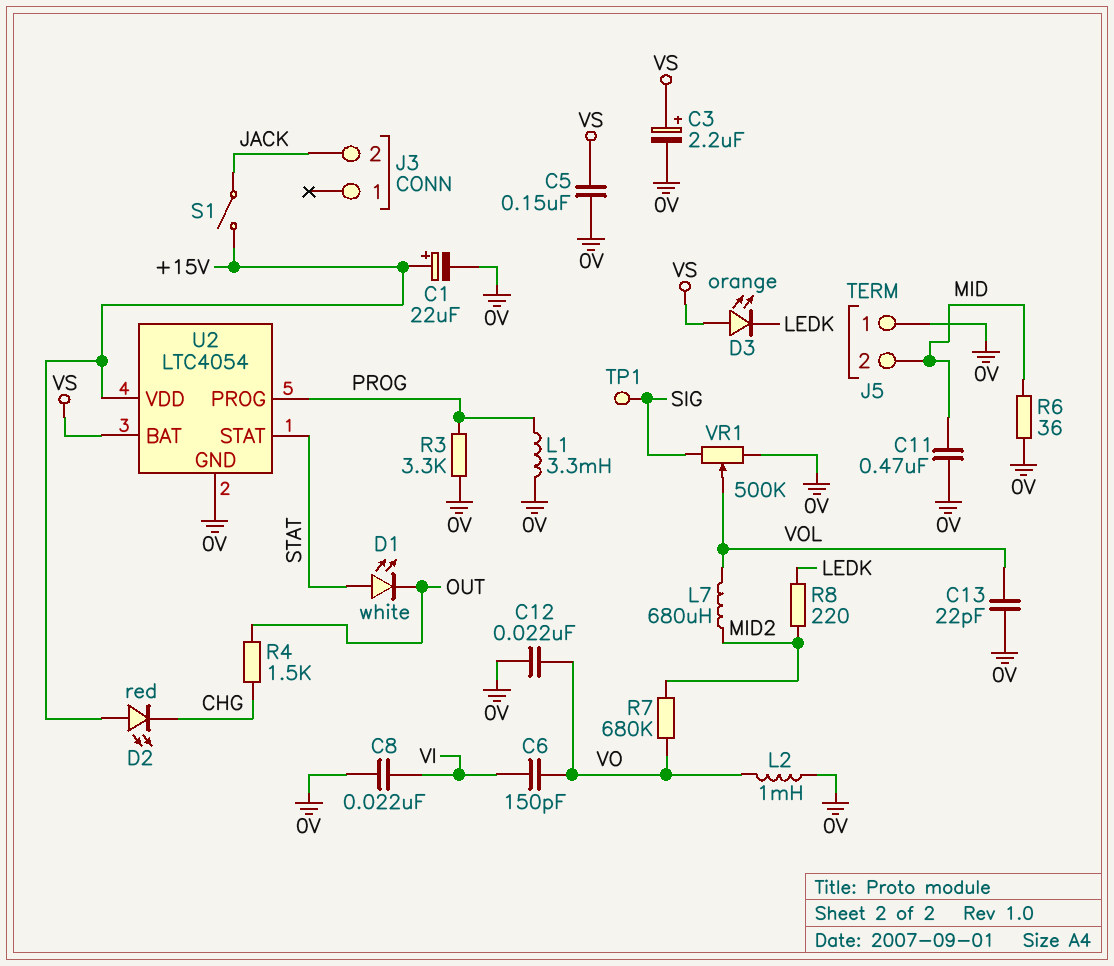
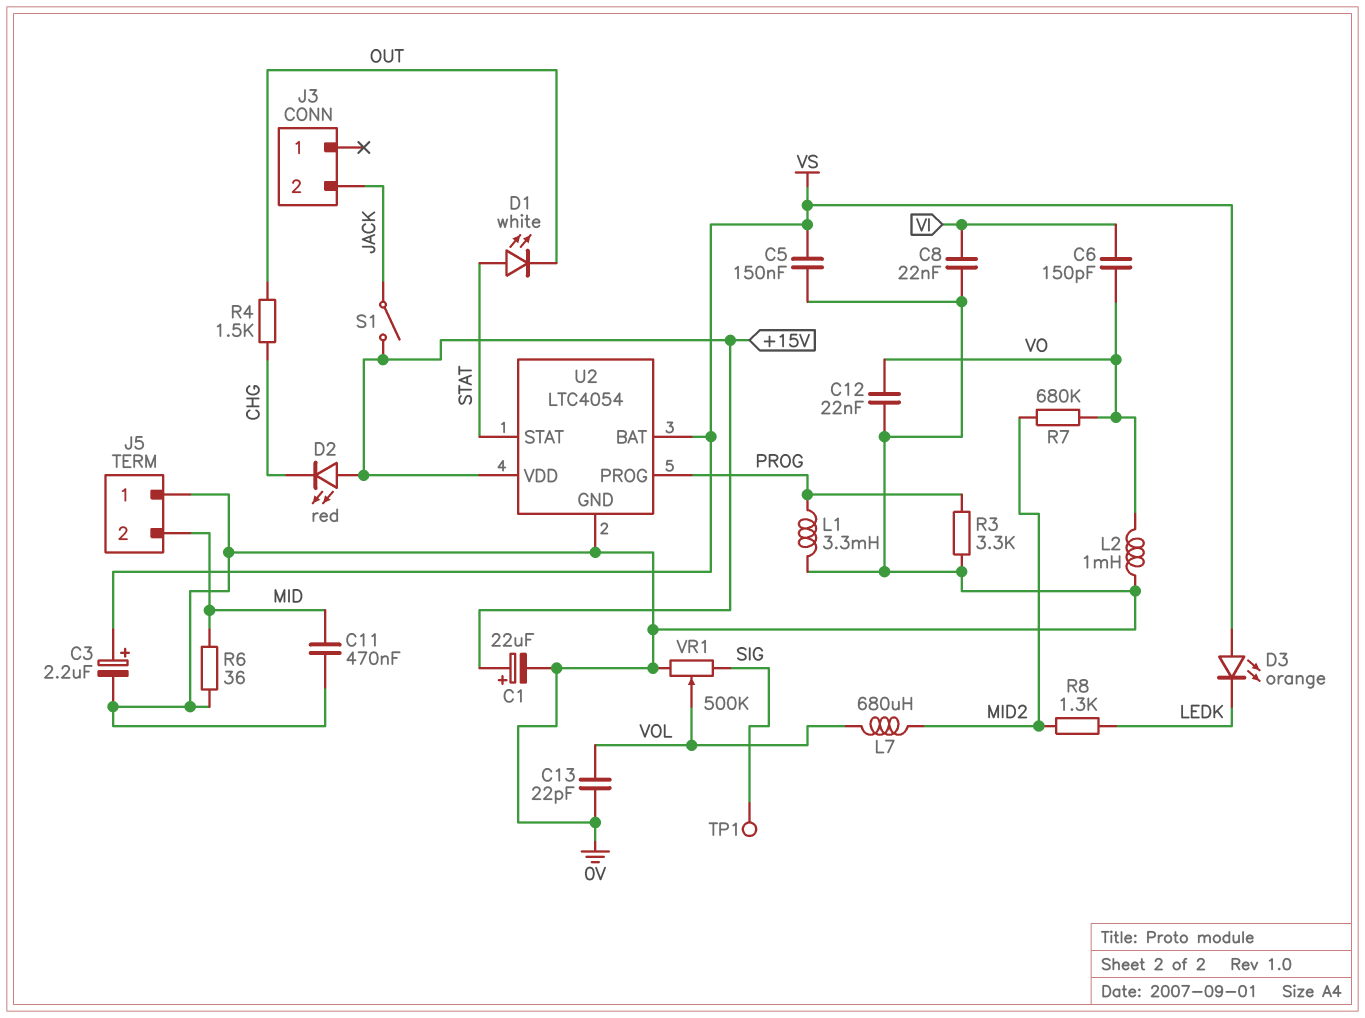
R8: 220 (LEDK, MID2) -> 1.3k (LEDK, MID2)

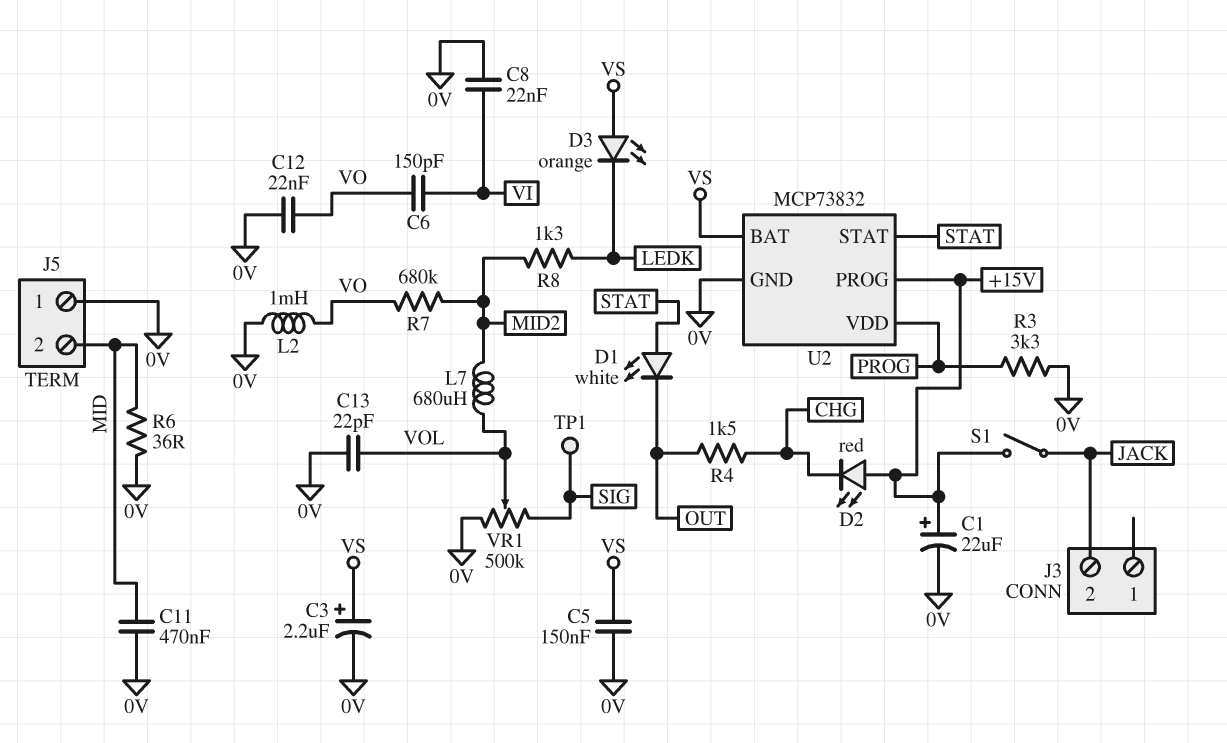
L1: 3.3mH (0V, PROG) -> none
U2: LTC4054 -> MCP73832
U2 pin PROG: PROG -> +15V
U2 pin VDD: +15V -> PROG

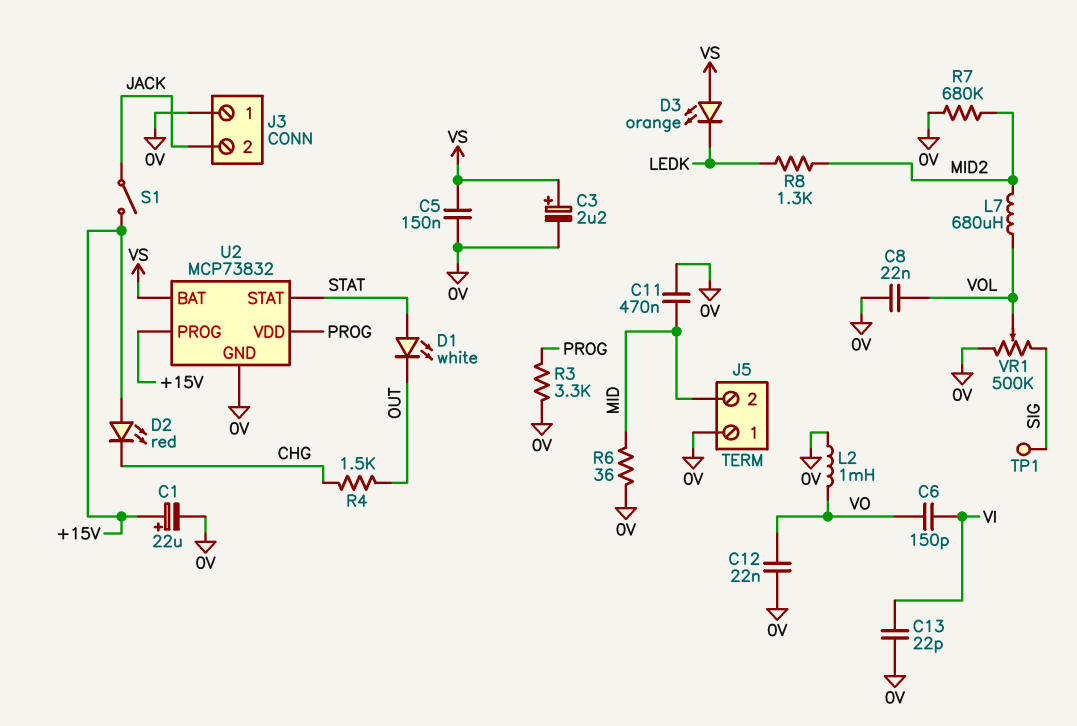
C8: 22nF (0V, VI) -> 22nF (0V, VOL)
C13: 22pF (0V, VOL) -> 22pF (0V, VI)
J3 pin 1: none -> 0V
R7: 680k (MID2, VO) -> 680k (0V, MID2)

